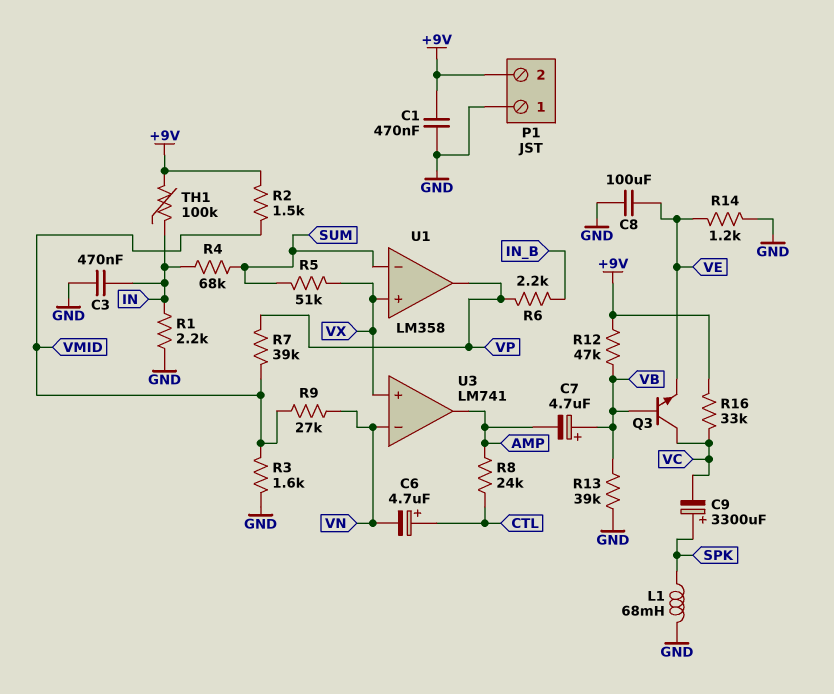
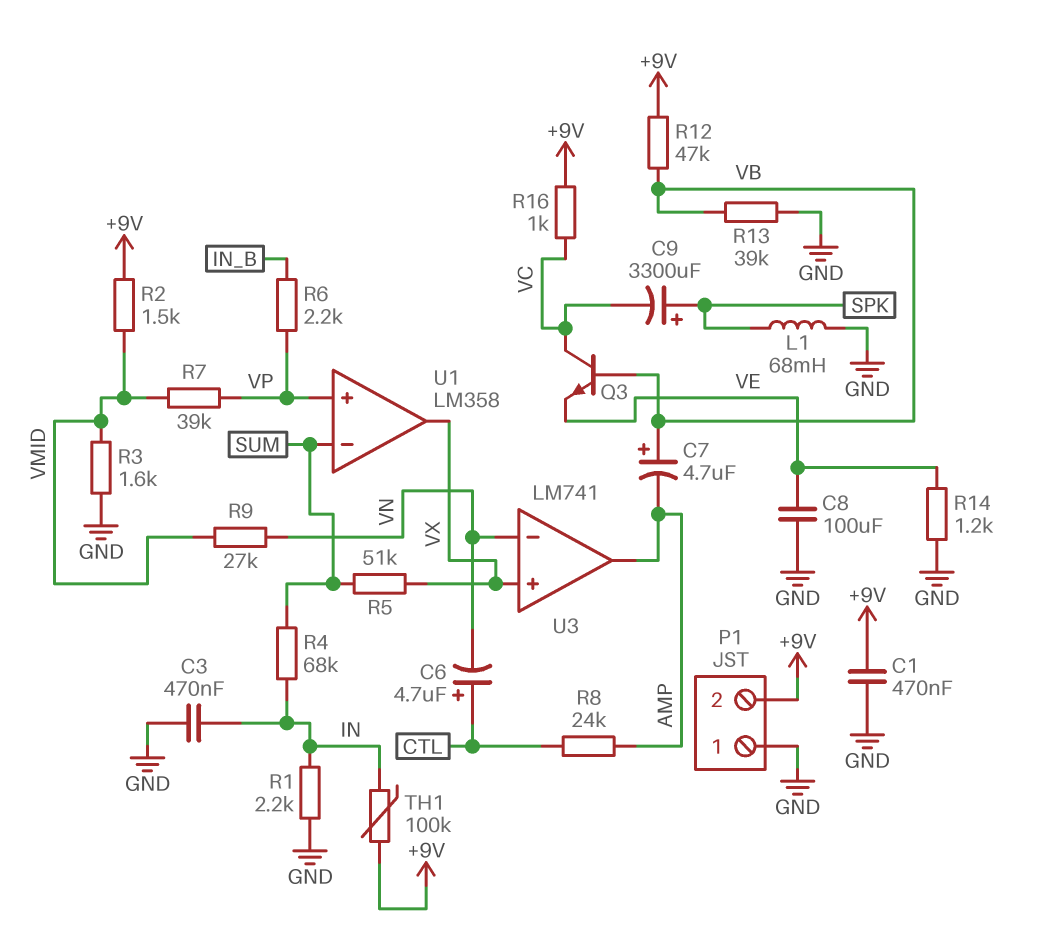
R16: 33k (+9V, VC) -> 1k (+9V, VC)
U1 pin in+: VX -> VP
U1 pin out: VP -> VX

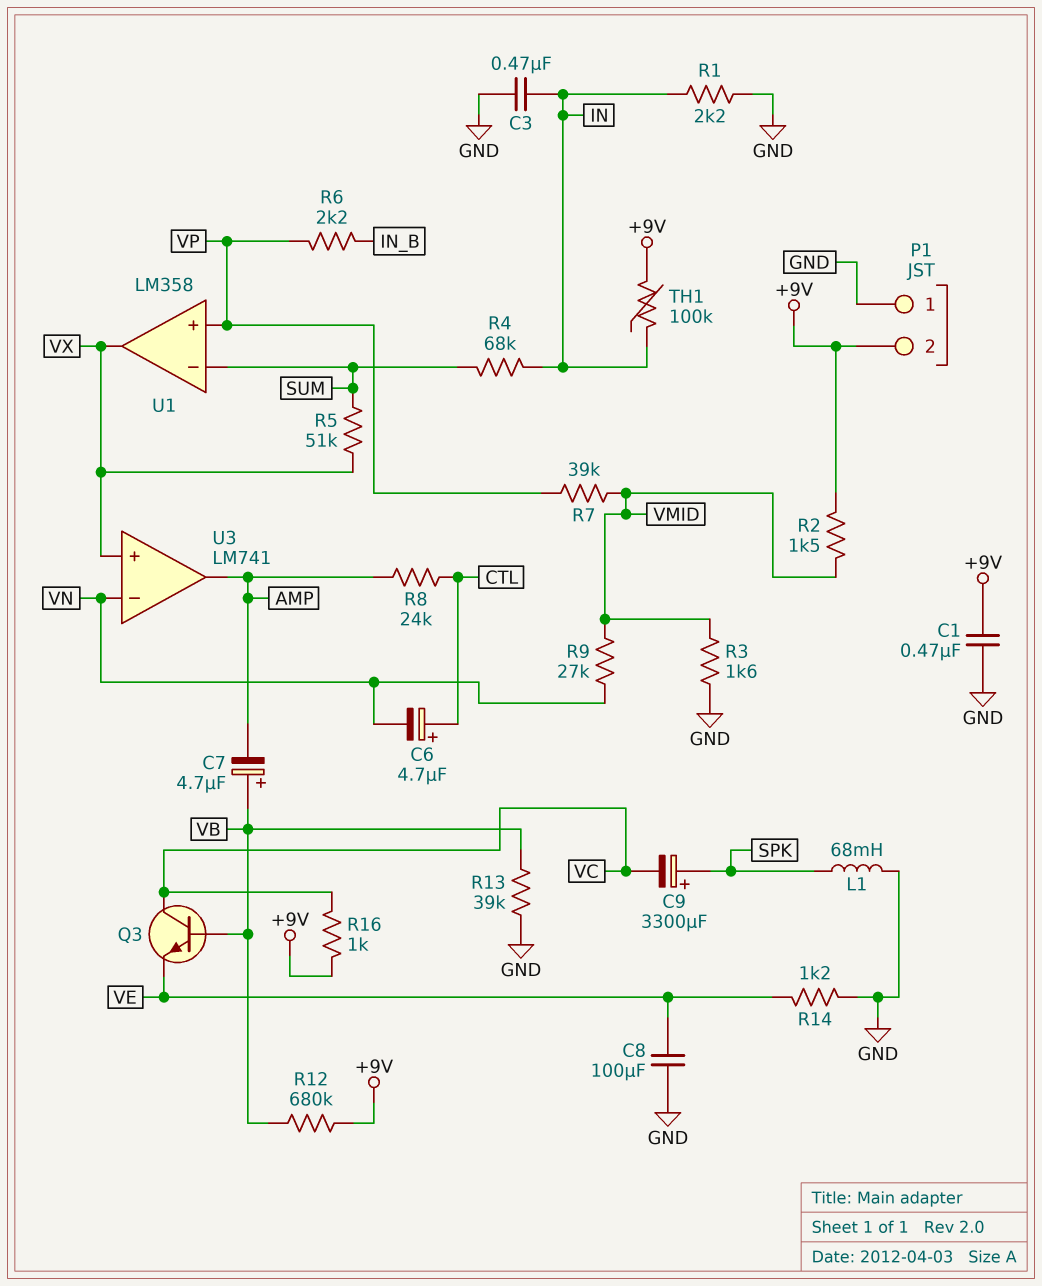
R12: 47k (+9V, VB) -> 680k (+9V, VB)

